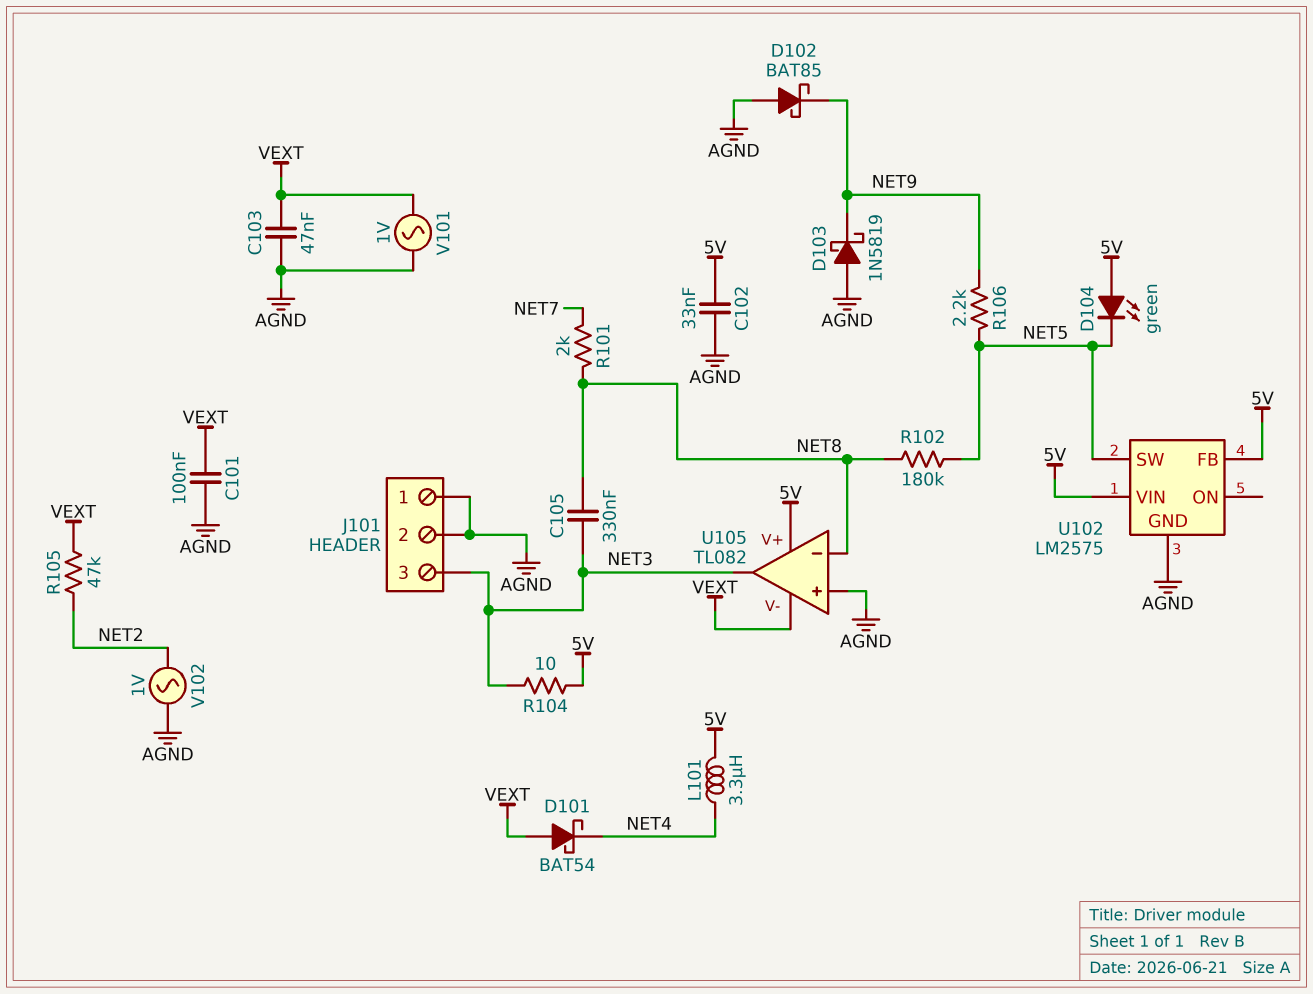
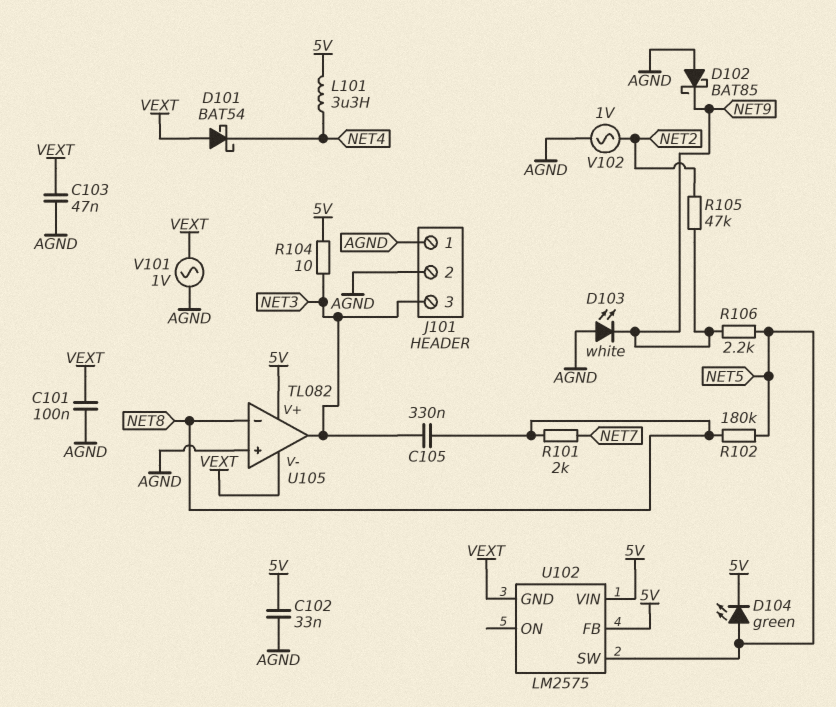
D103: schottky 1N5819 (A AGND, K NET9) -> LED white (A AGND, K NET9)
D104: LED green (A 5V, K NET5) -> LED green (A NET5, K 5V)
R105: 47k (NET2, VEXT) -> 47k (NET2, NET9)
U102 pin GND: AGND -> VEXT

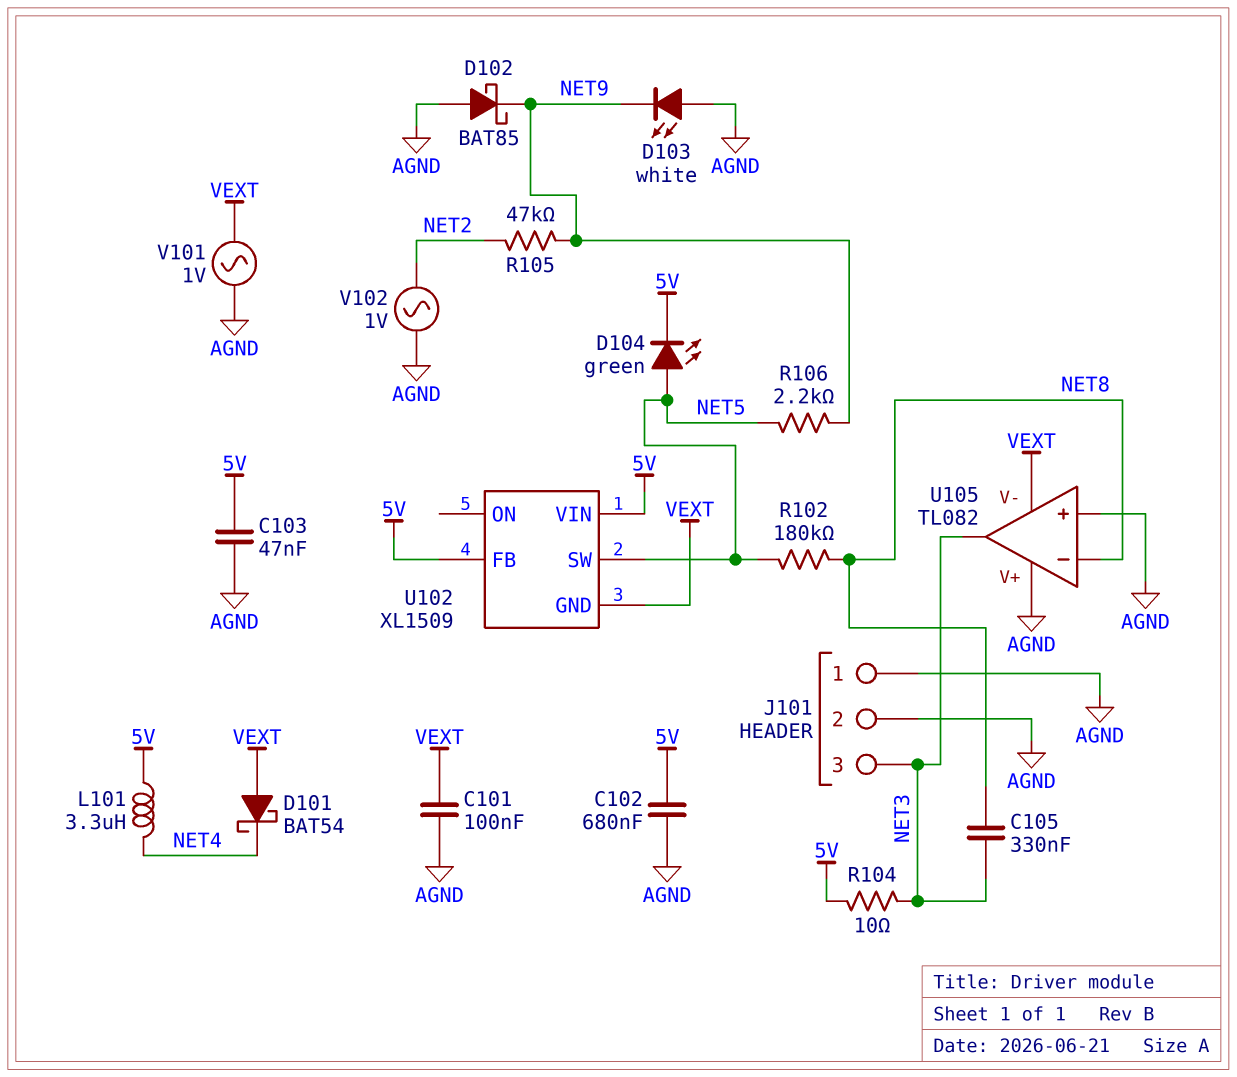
C102: 33nF (5V, AGND) -> 680nF (5V, AGND)
C103: 47nF (AGND, VEXT) -> 47nF (5V, AGND)
R101: 2k (NET7, NET8) -> none
U102: LM2575 -> XL1509
U105 pin V+: 5V -> AGND

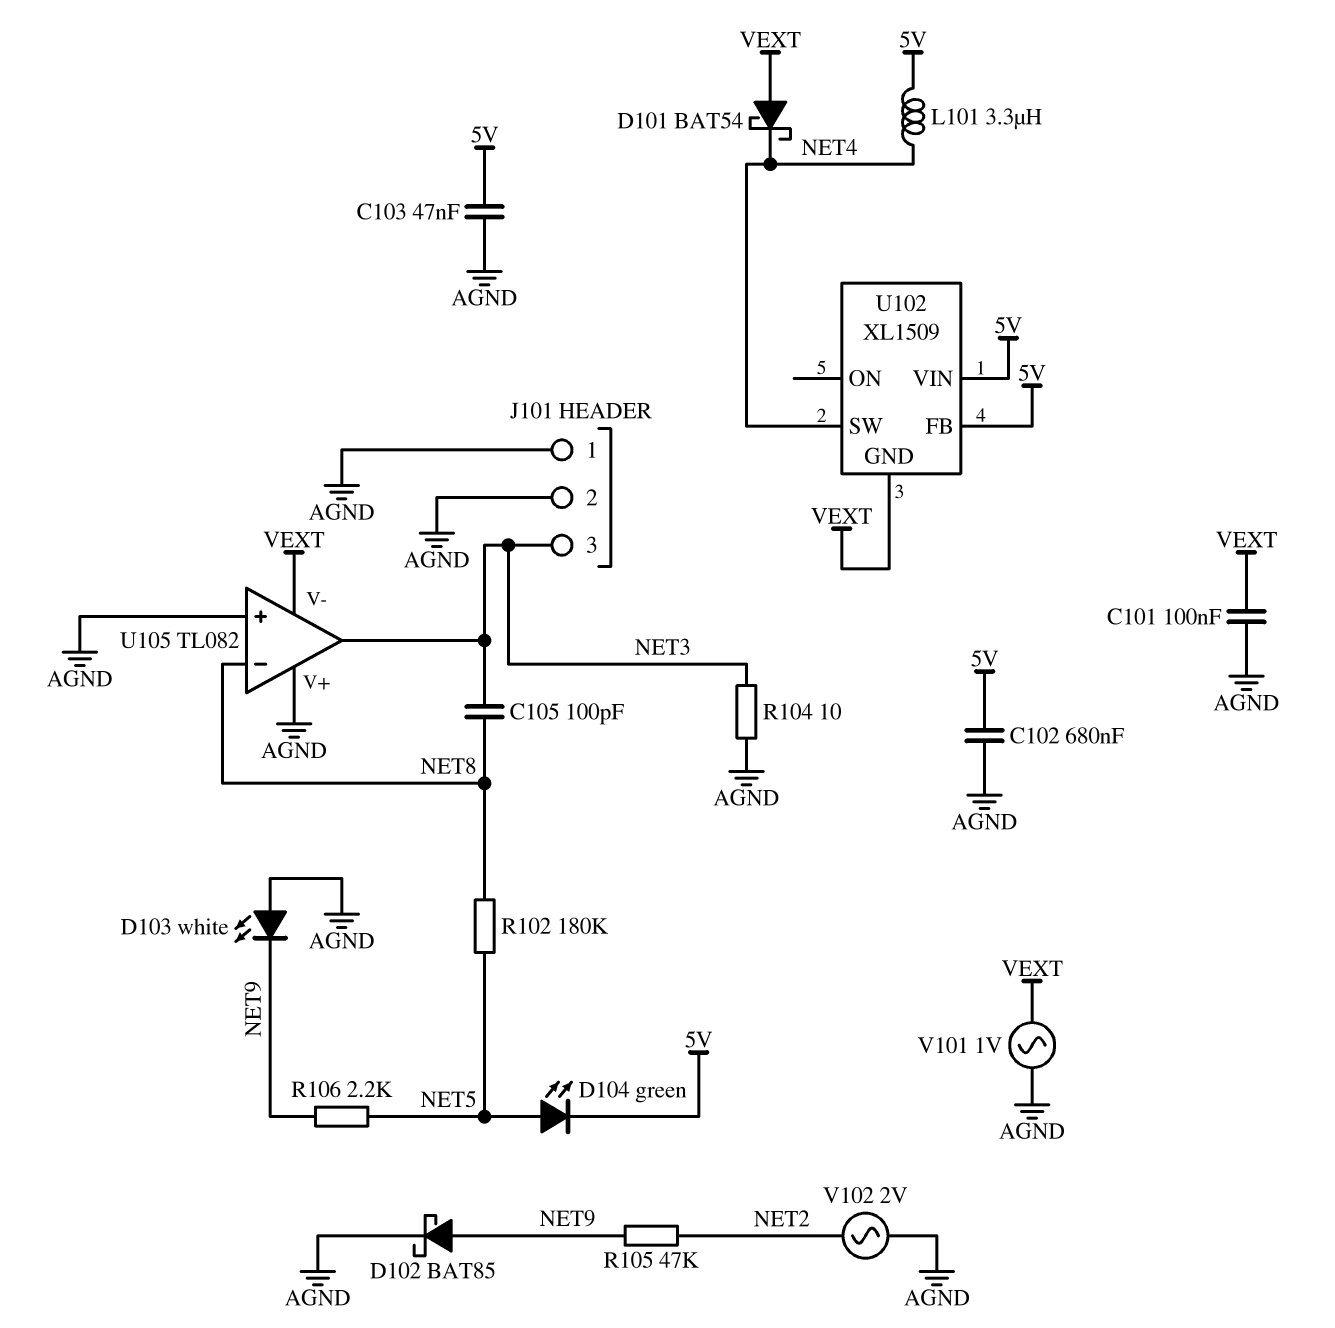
C105: 330nF (NET3, NET8) -> 100pF (NET3, NET8)
D102: schottky BAT85 (A AGND, K NET9) -> schottky BAT85 (A NET9, K AGND)
R104: 10 (5V, NET3) -> 10 (AGND, NET3)
U102 pin SW: NET5 -> NET4
V102: AC 1V (AGND, NET2) -> AC 2V (AGND, NET2)

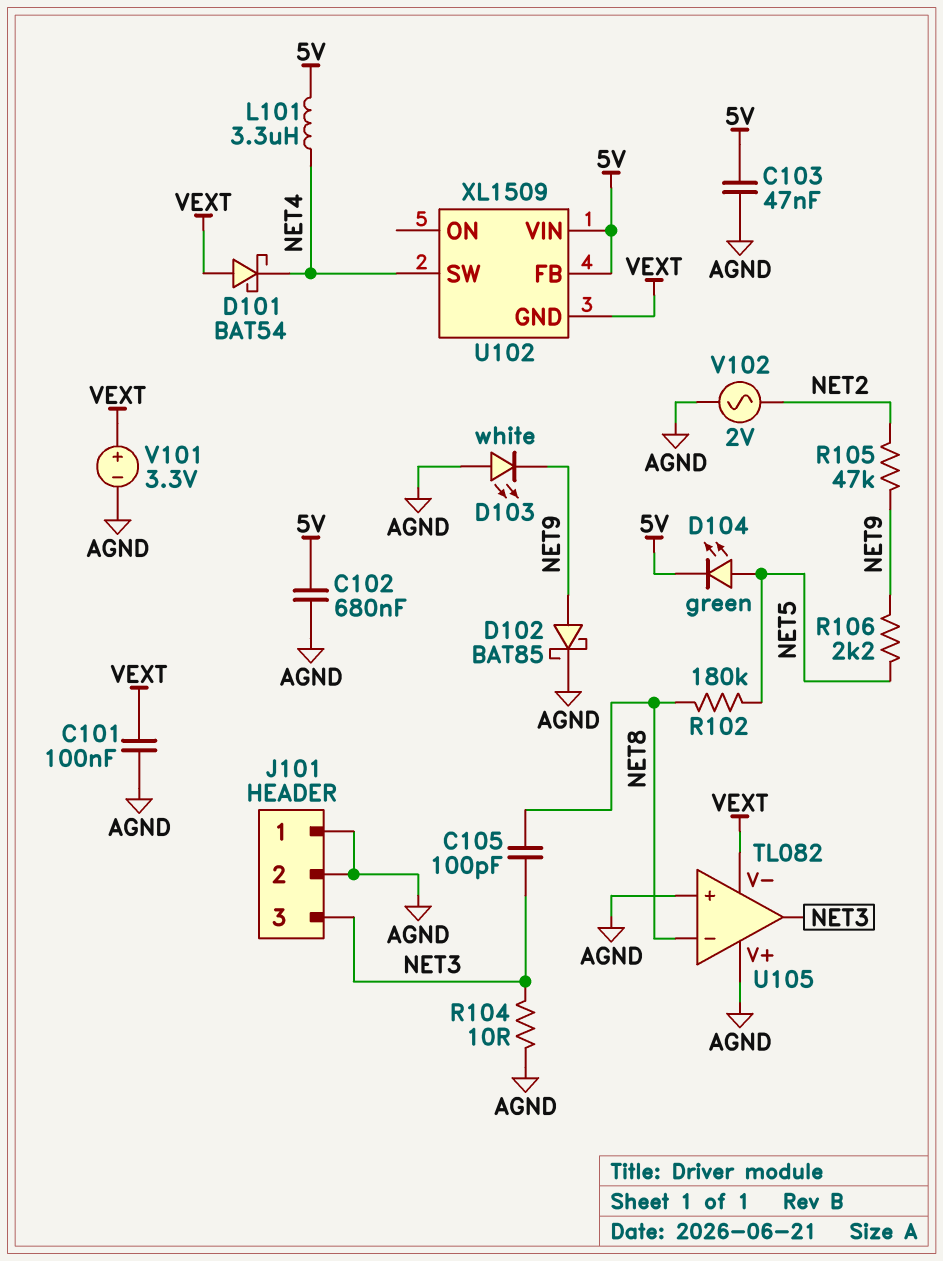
V101: AC 1V (AGND, VEXT) -> 3.3V (plus VEXT, minus AGND)

